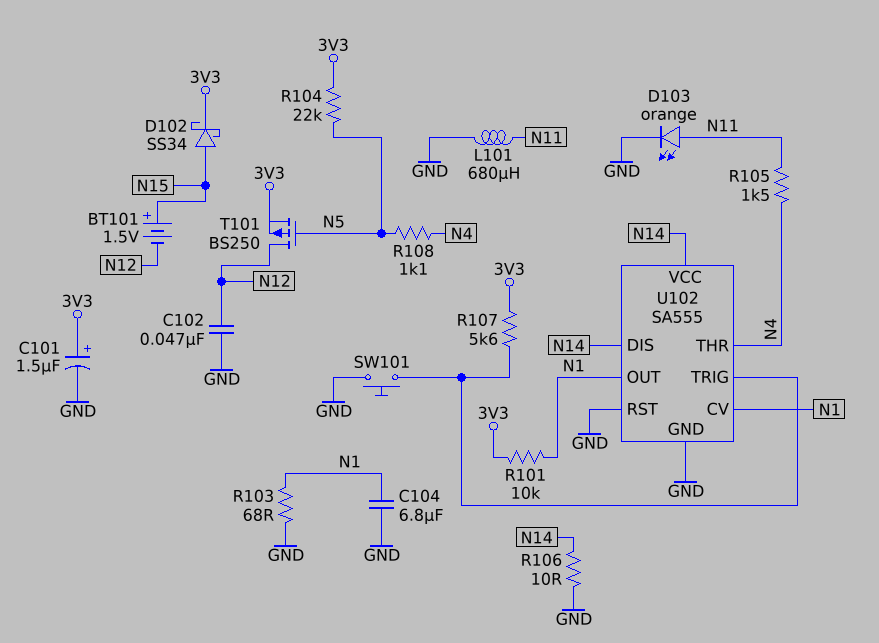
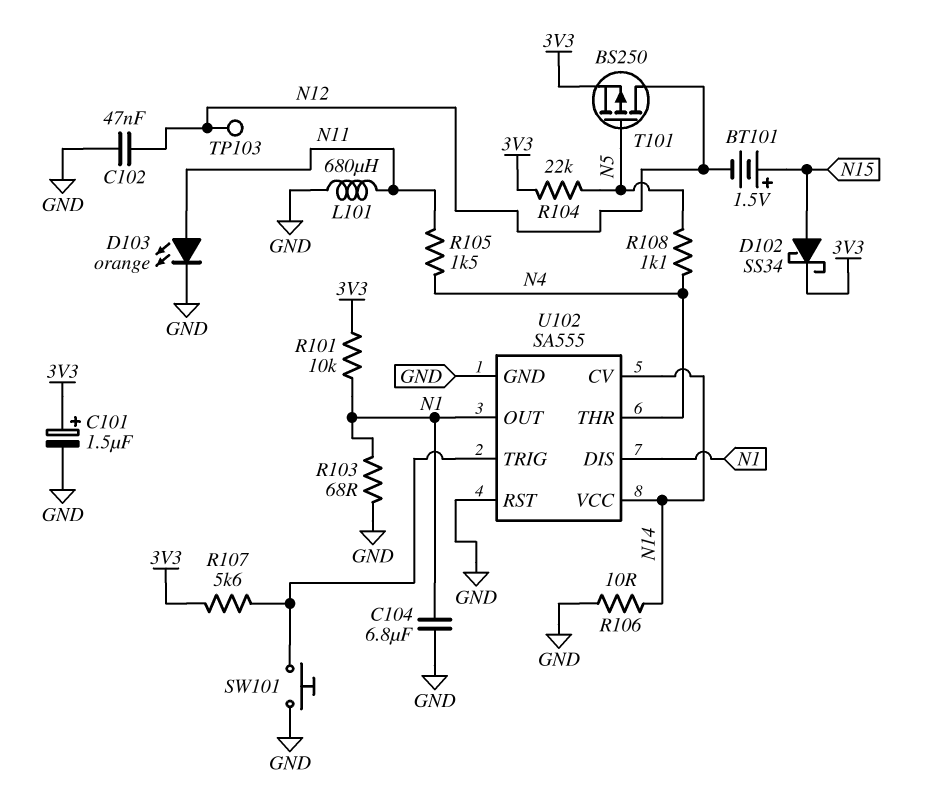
TP103: none -> test point (N12)
U102 pin CV: N1 -> N14
U102 pin DIS: N14 -> N1

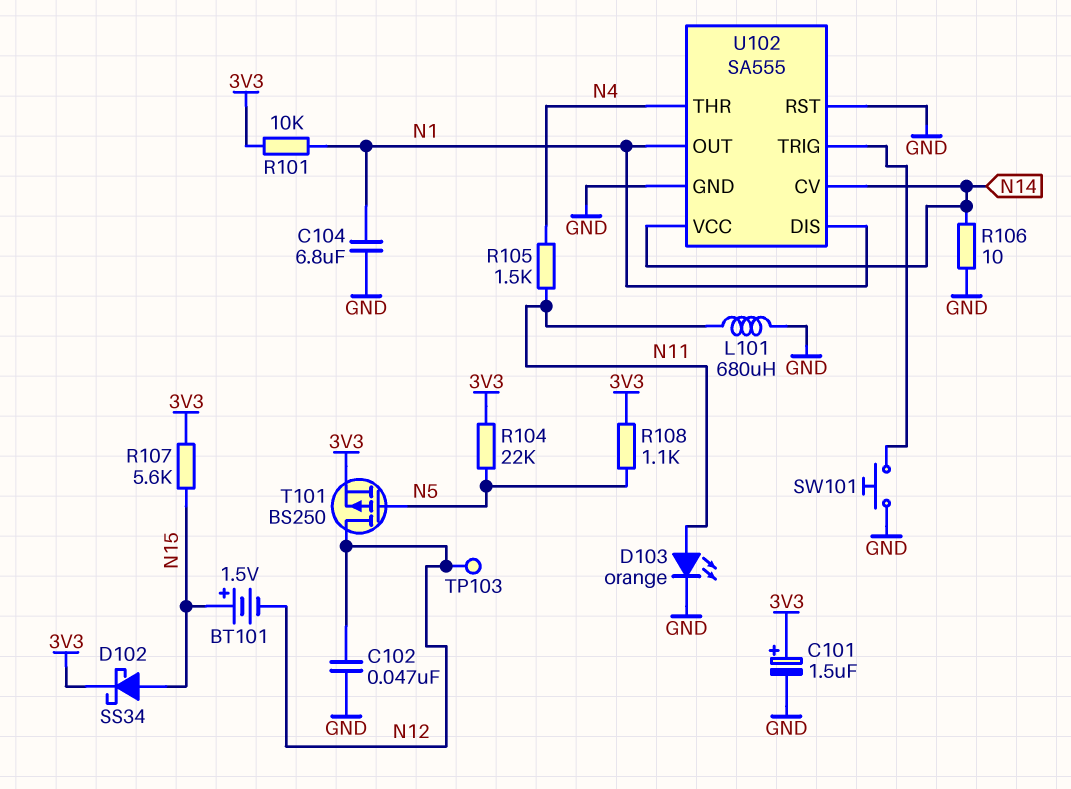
R103: 68 (GND, N1) -> none
R107: 5.6k (3V3, U102/TRIG) -> 5.6k (3V3, N15)
R108: 1.1k (N4, N5) -> 1.1k (3V3, N5)

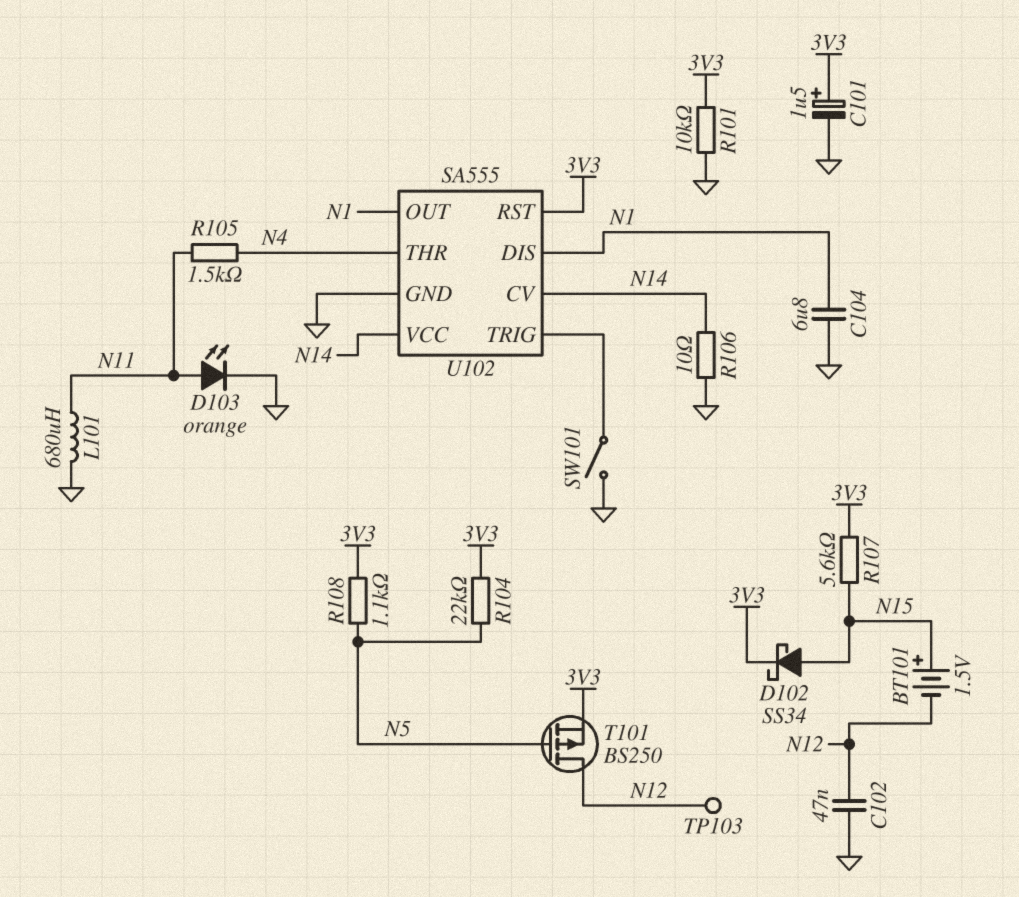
R101: 10k (3V3, N1) -> 10k (3V3, GND)
SW101: button (GND, U102/TRIG) -> switch (GND, U102/TRIG)
U102 pin RST: GND -> 3V3

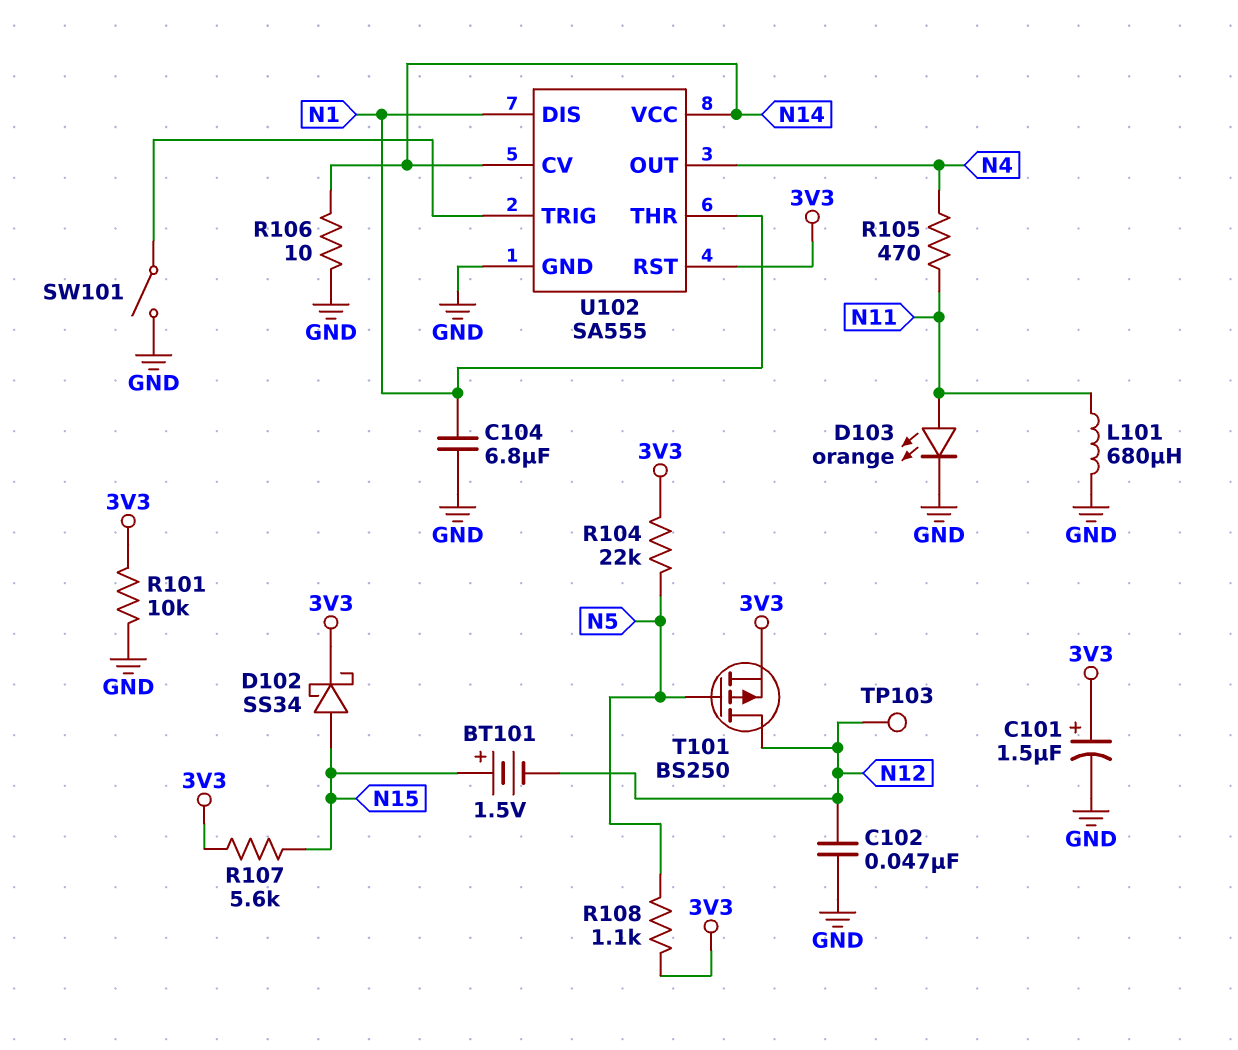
R105: 1.5k (N4, N11) -> 470 (N4, N11)
U102 pin OUT: N1 -> N4
U102 pin THR: N4 -> N1

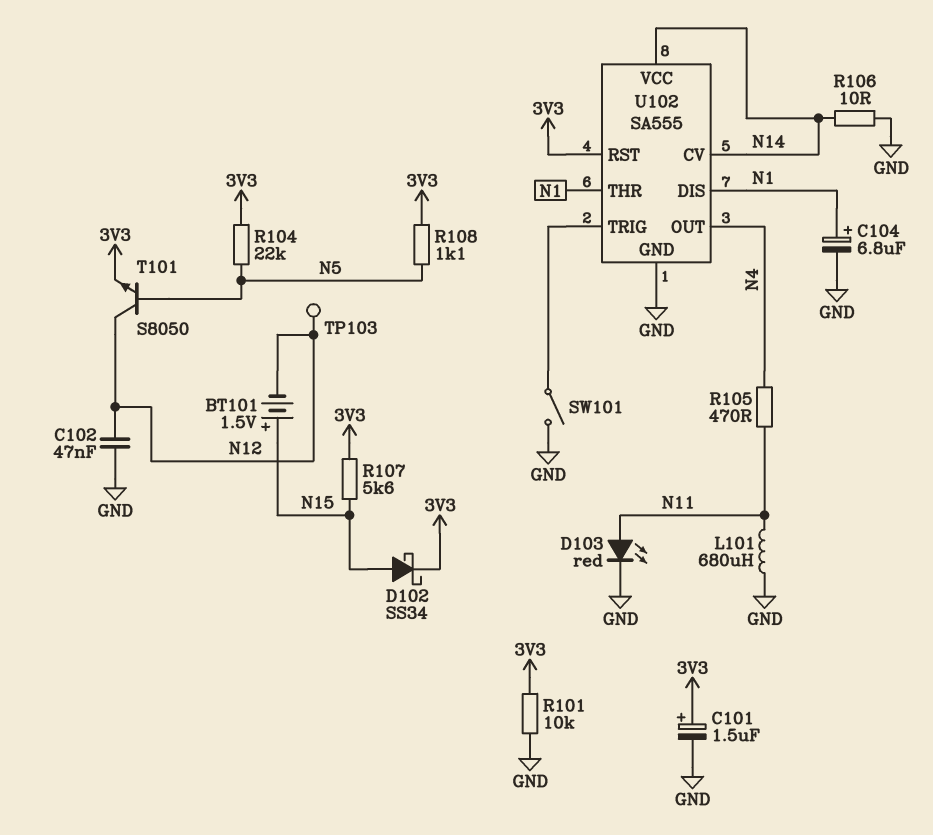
C104: 6.8uF (GND, N1) -> 6.8uF (plus N1, minus GND)
D103: LED orange (A N11, K GND) -> LED red (A N11, K GND)
T101: PMOS BS250 (G N5, D N12, S 3V3) -> NPN S8050 (B N5, C N12, E 3V3)

